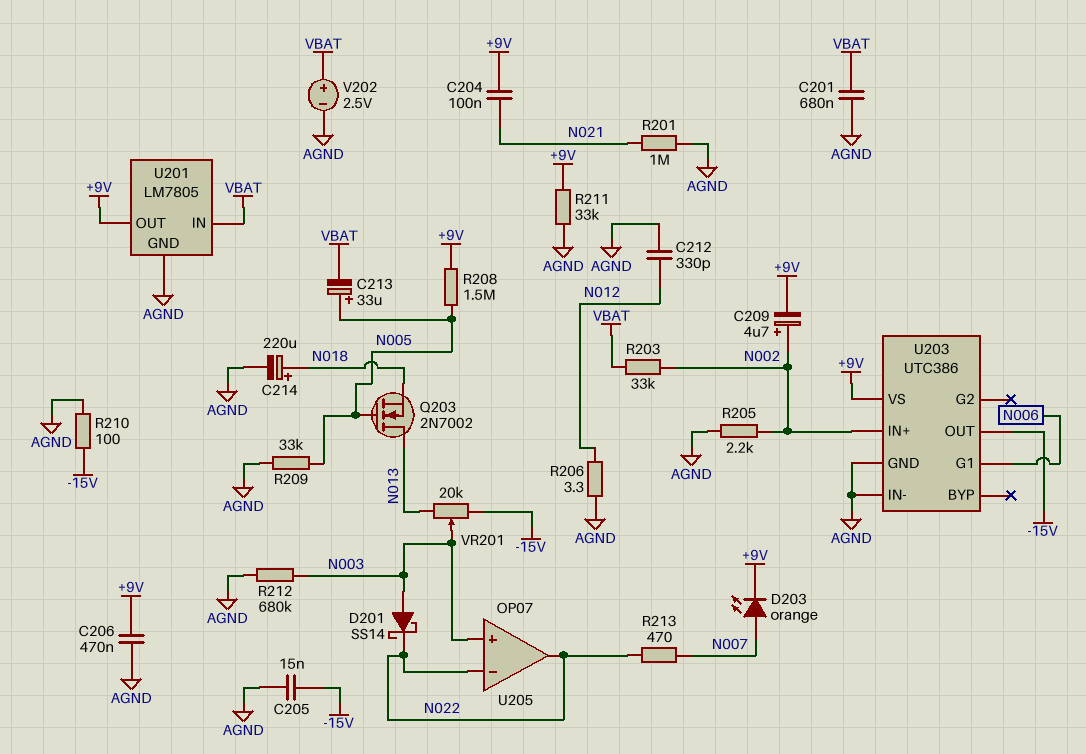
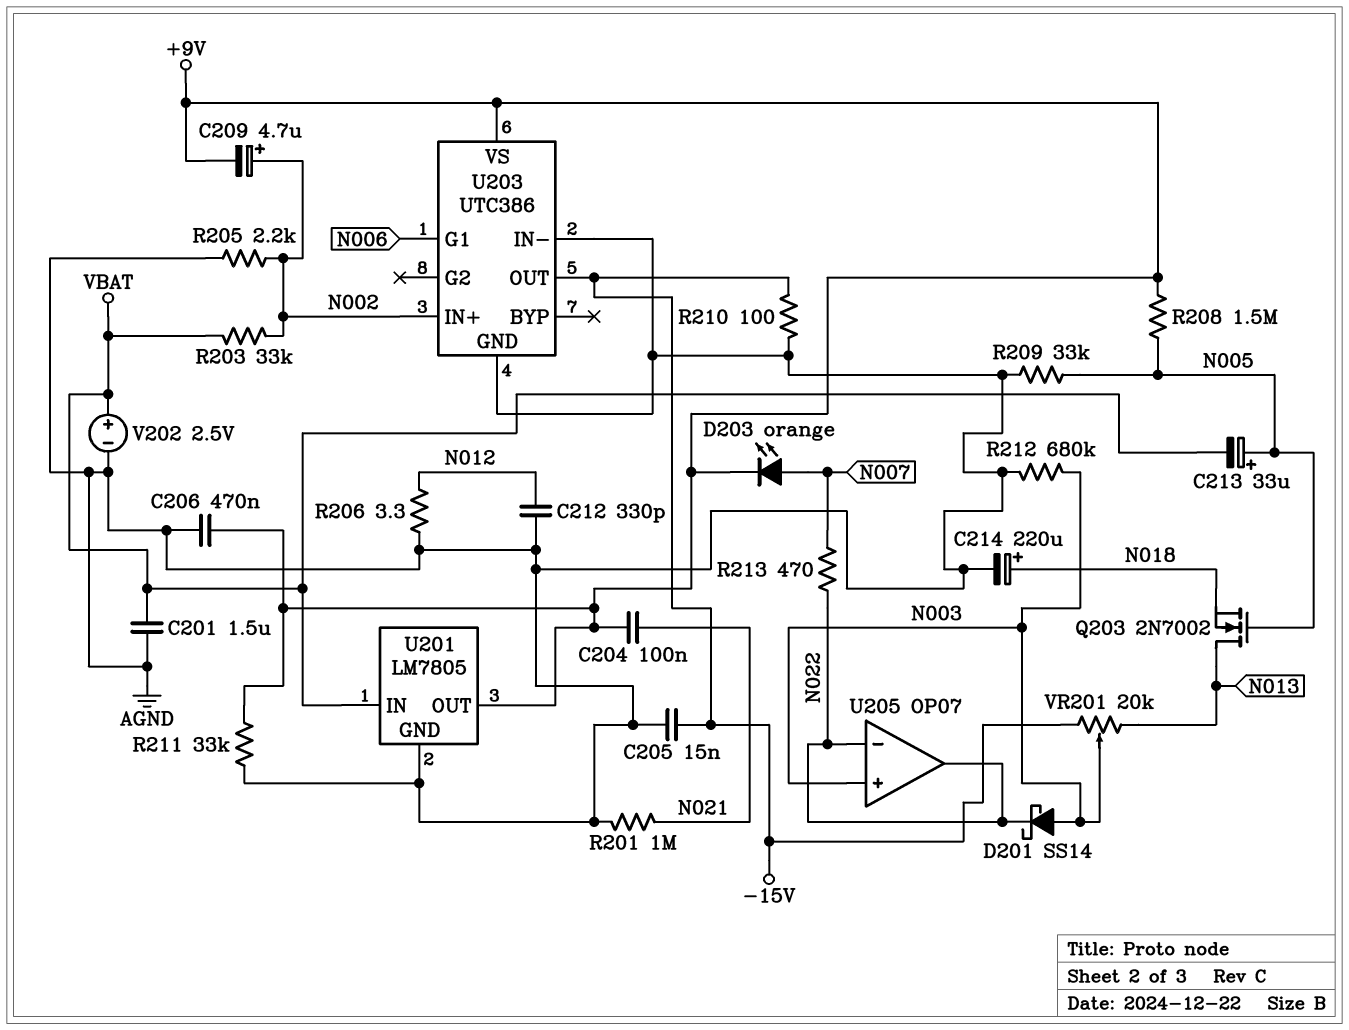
C201: 680nF (AGND, VBAT) -> 1.5uF (AGND, VBAT)

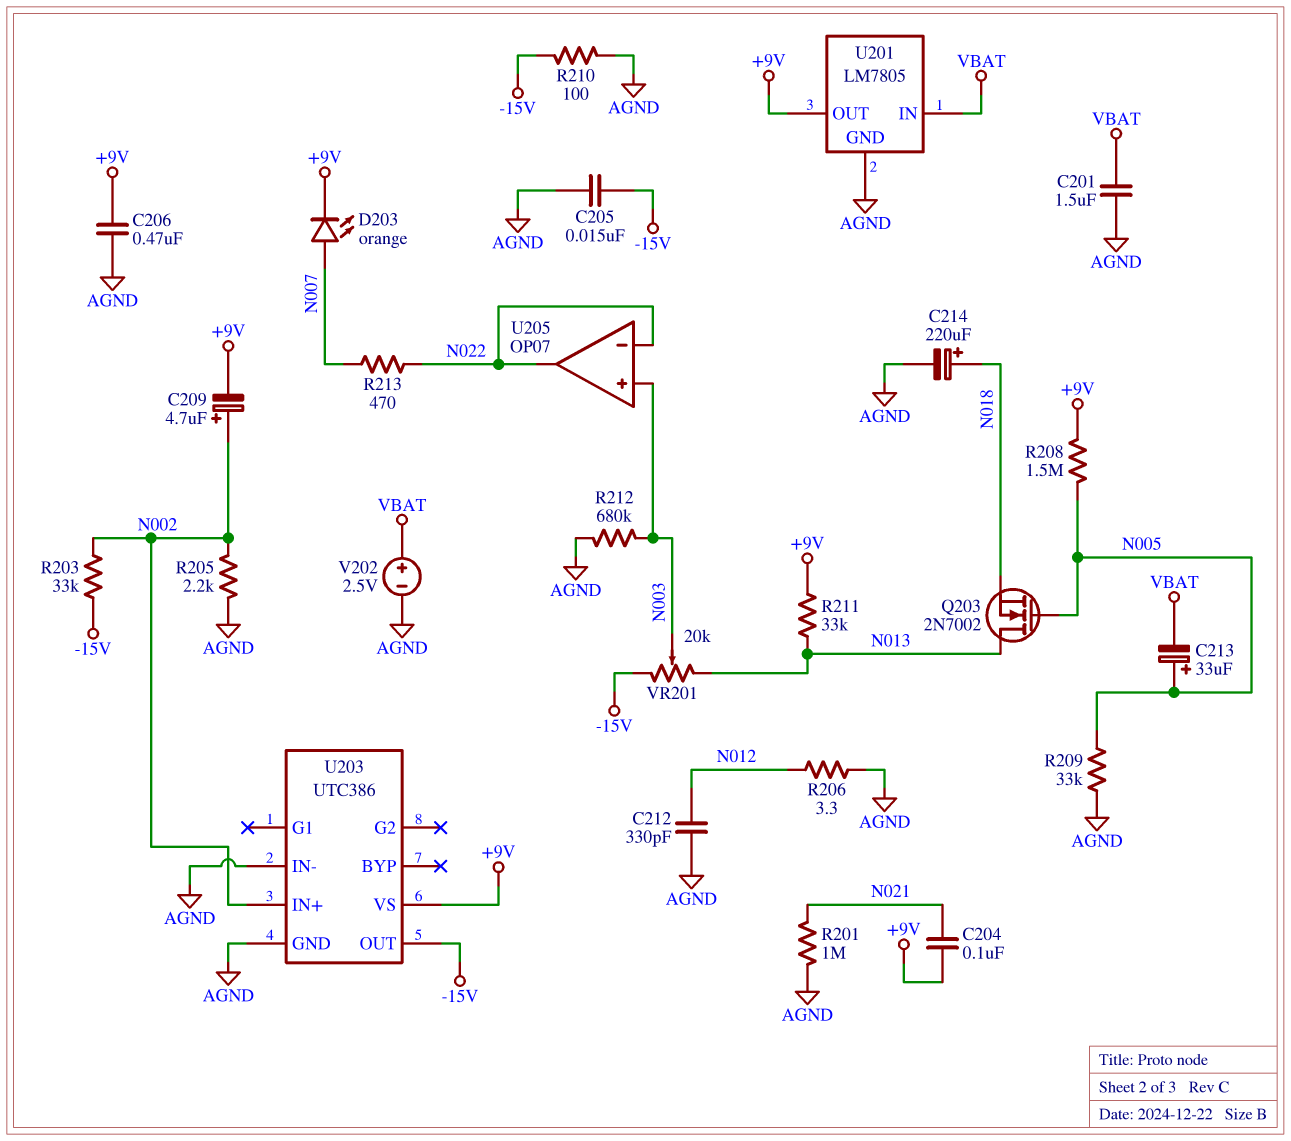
D201: schottky SS14 (A N003, K N022) -> none
R203: 33k (N002, VBAT) -> 33k (-15V, N002)
R211: 33k (+9V, AGND) -> 33k (+9V, N013)
U203 pin G1: N006 -> none

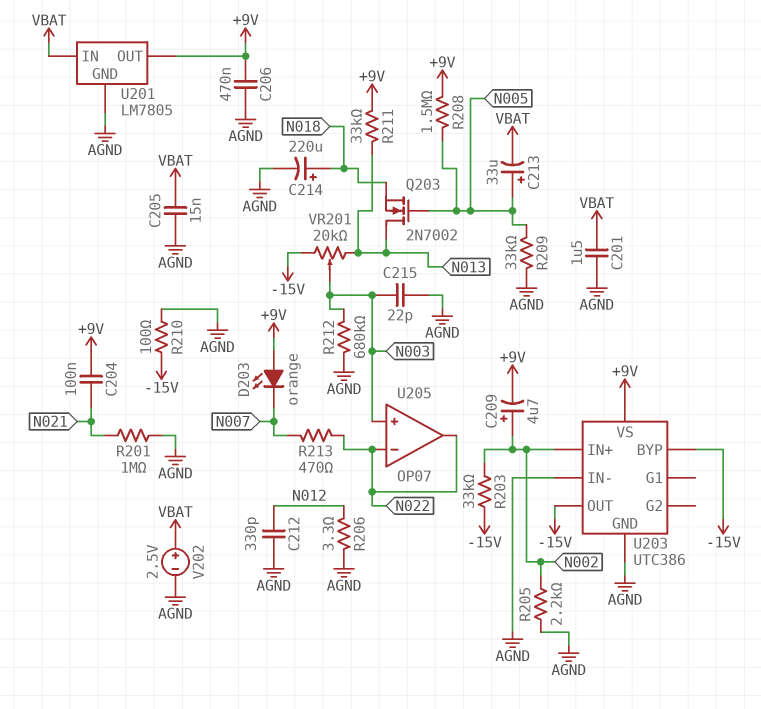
C205: 15nF (-15V, AGND) -> 15nF (AGND, VBAT)
C215: none -> 22pF (AGND, N003)
D203: LED orange (A N007, K +9V) -> LED orange (A +9V, K N007)
U203 pin BYP: none -> -15V

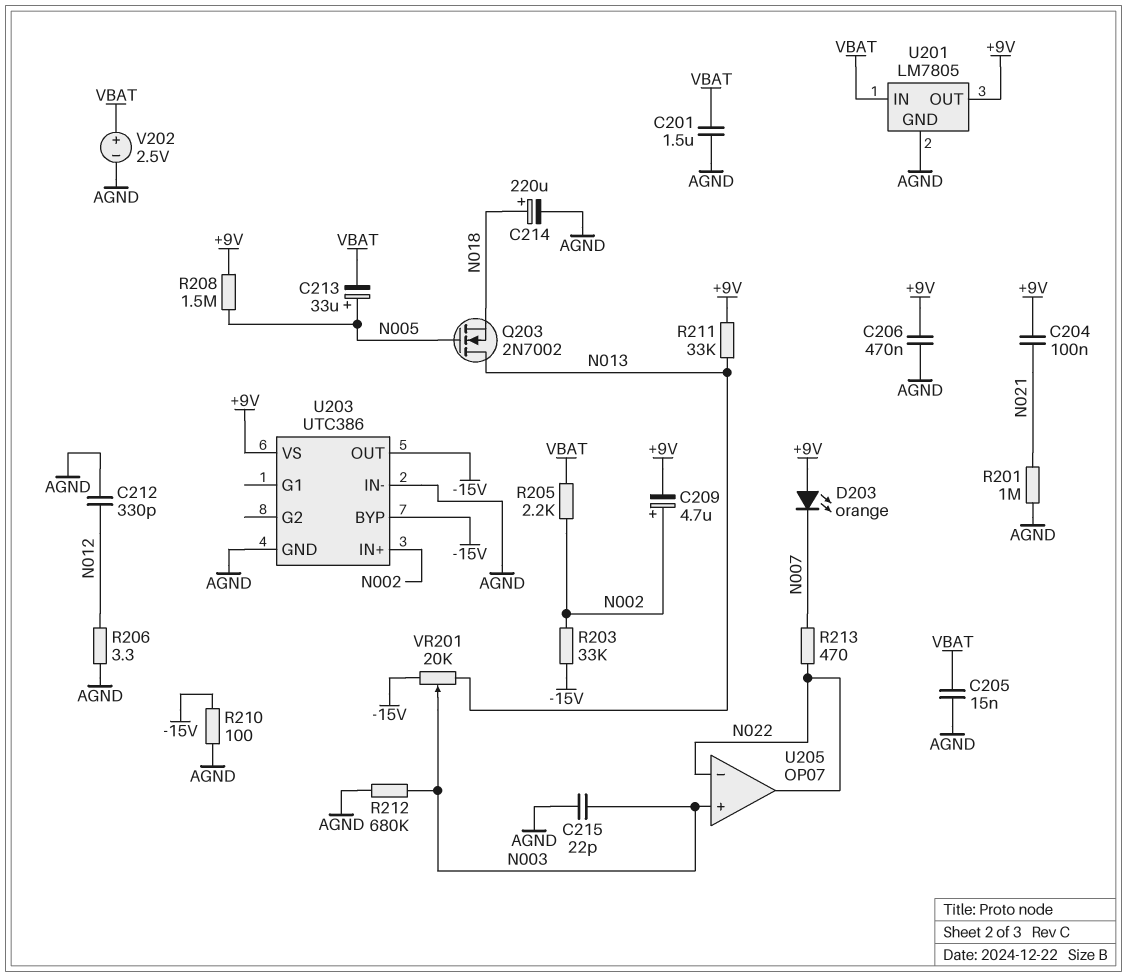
R205: 2.2k (AGND, N002) -> 2.2k (N002, VBAT)
R209: 33k (AGND, N005) -> none

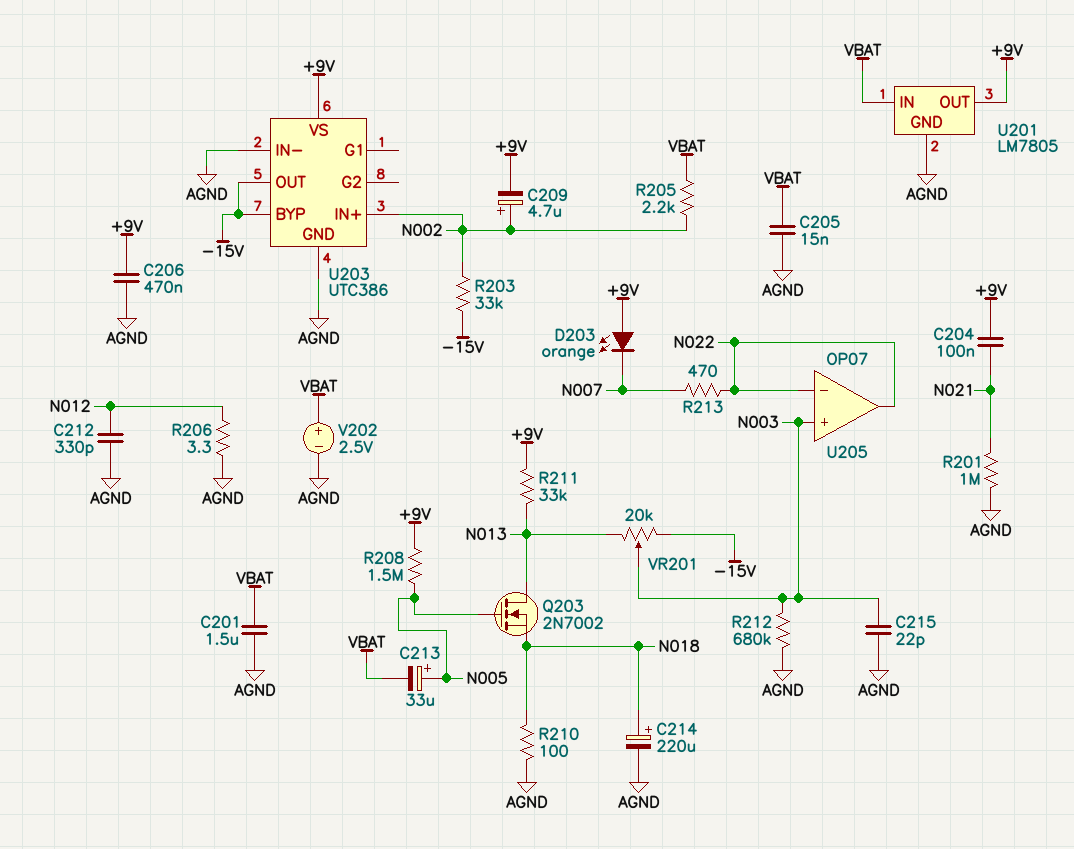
R210: 100 (-15V, AGND) -> 100 (AGND, N018)

